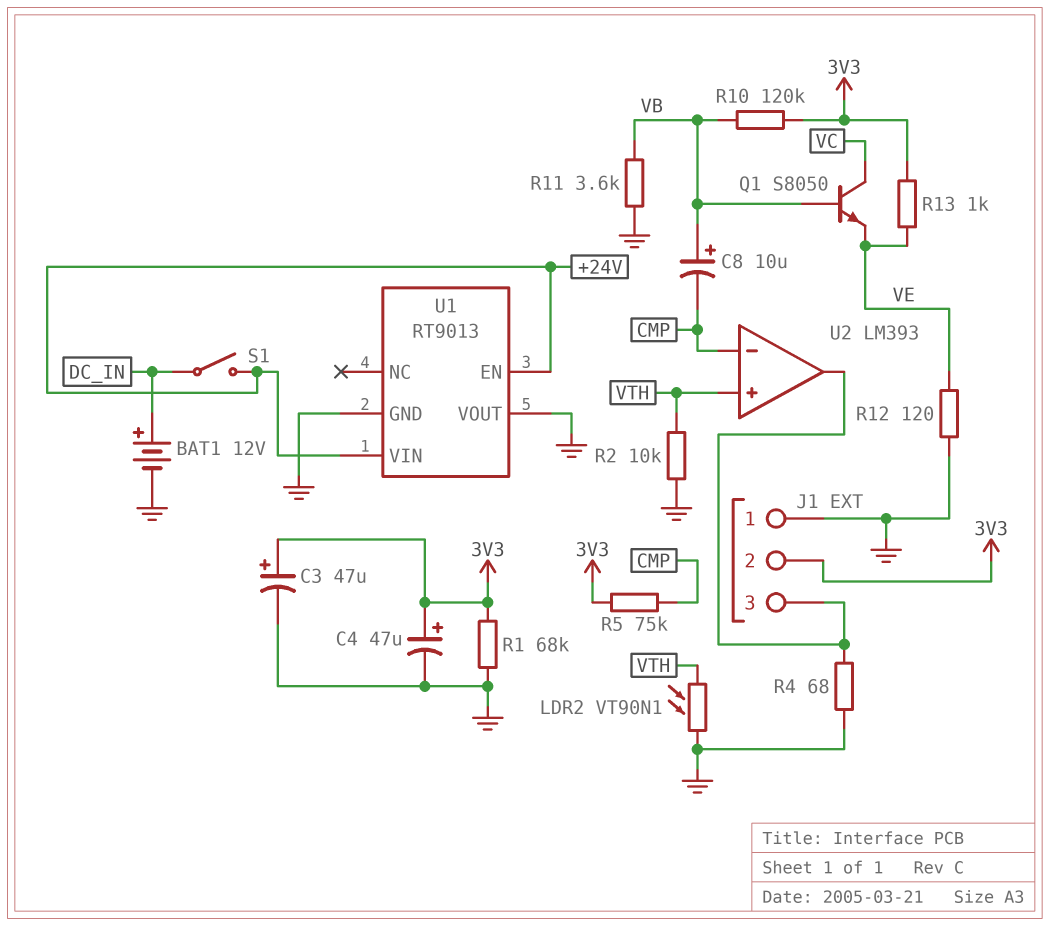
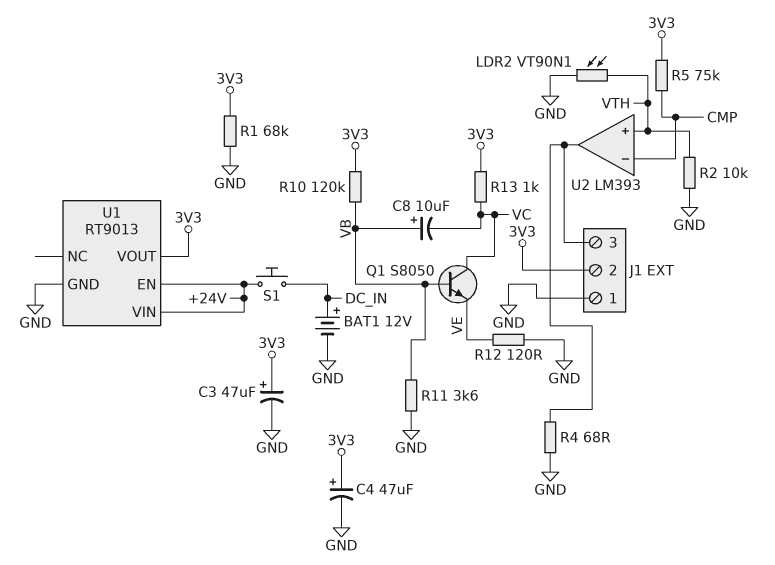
C8: 10uF (plus VB, minus CMP) -> 10uF (plus VB, minus VC)
R13: 1k (3V3, VE) -> 1k (3V3, VC)
S1: switch (+24V, DC_IN) -> button (+24V, DC_IN)
U1 pin VOUT: GND -> 3V3

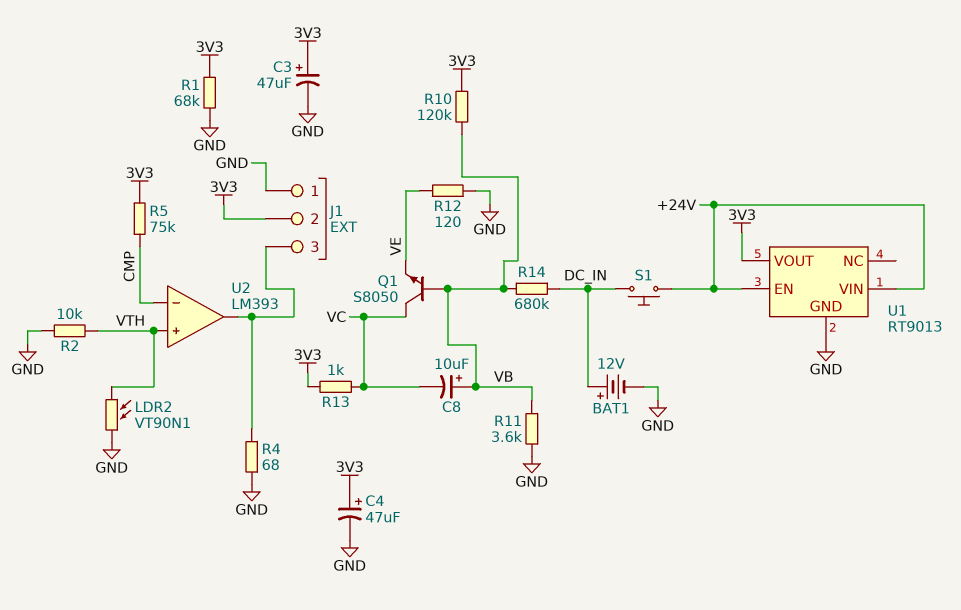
R14: none -> 680k (DC_IN, VB)

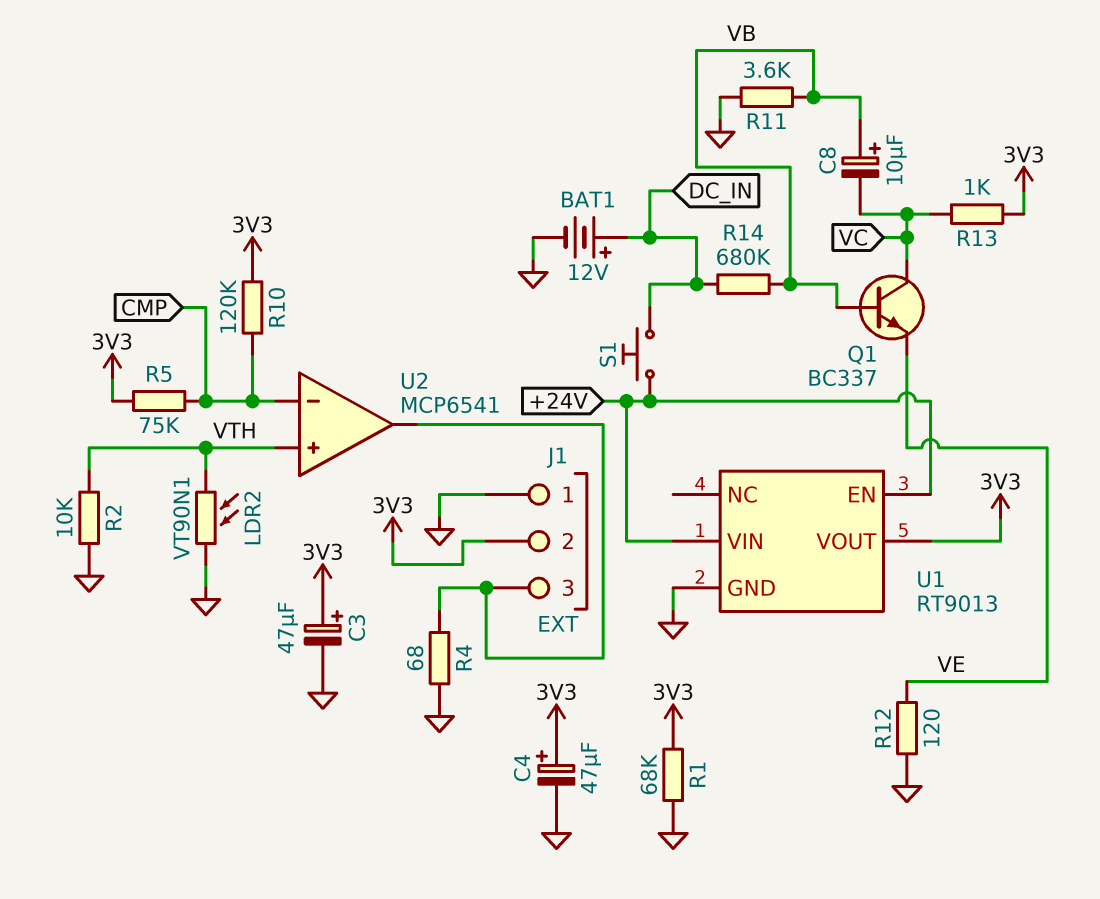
Q1: NPN S8050 (B VB, C VC, E VE) -> NPN BC337 (B VB, C VC, E VE)
R10: 120k (3V3, VB) -> 120k (3V3, CMP)
U2: LM393 -> MCP6541

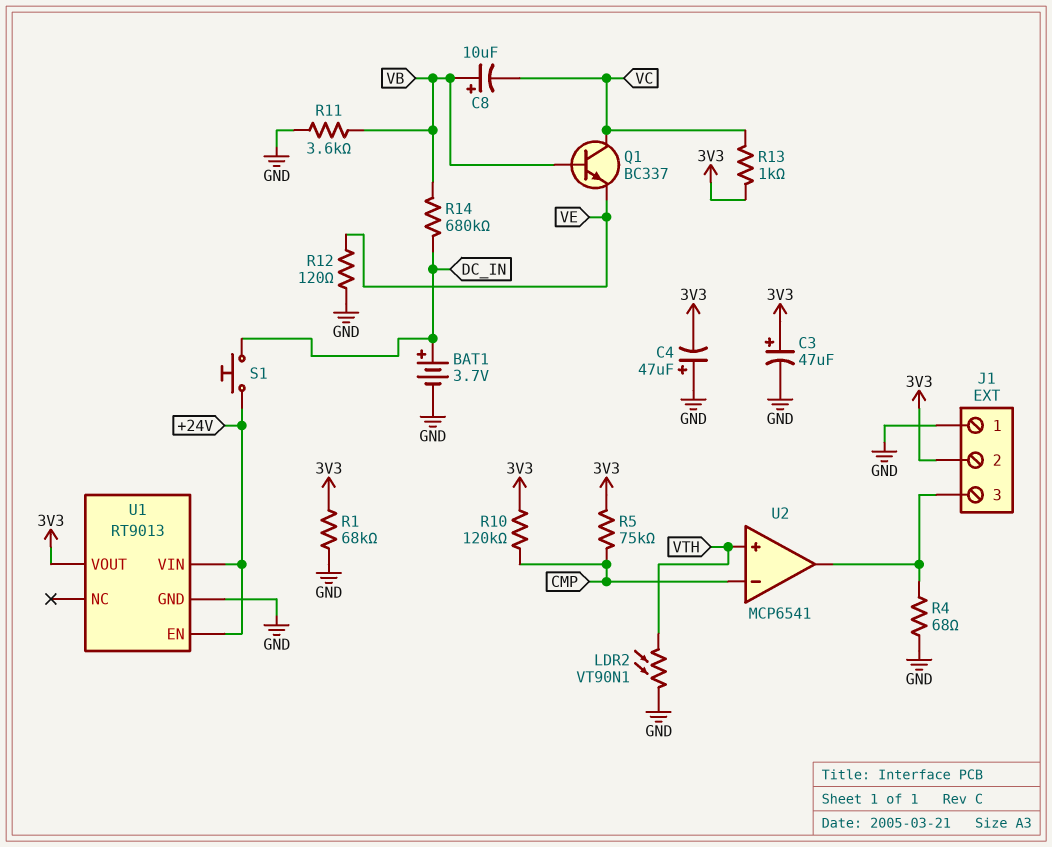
BAT1: 12V (plus DC_IN, minus GND) -> 3.7V (plus DC_IN, minus GND)
C4: 47uF (plus 3V3, minus GND) -> 47uF (plus GND, minus 3V3)
R2: 10k (GND, VTH) -> none

